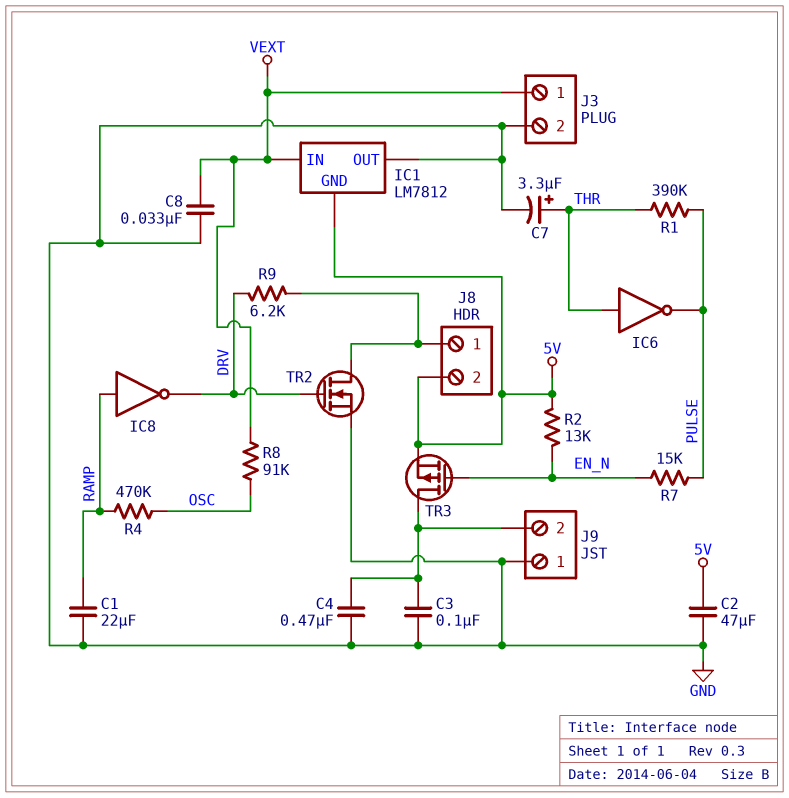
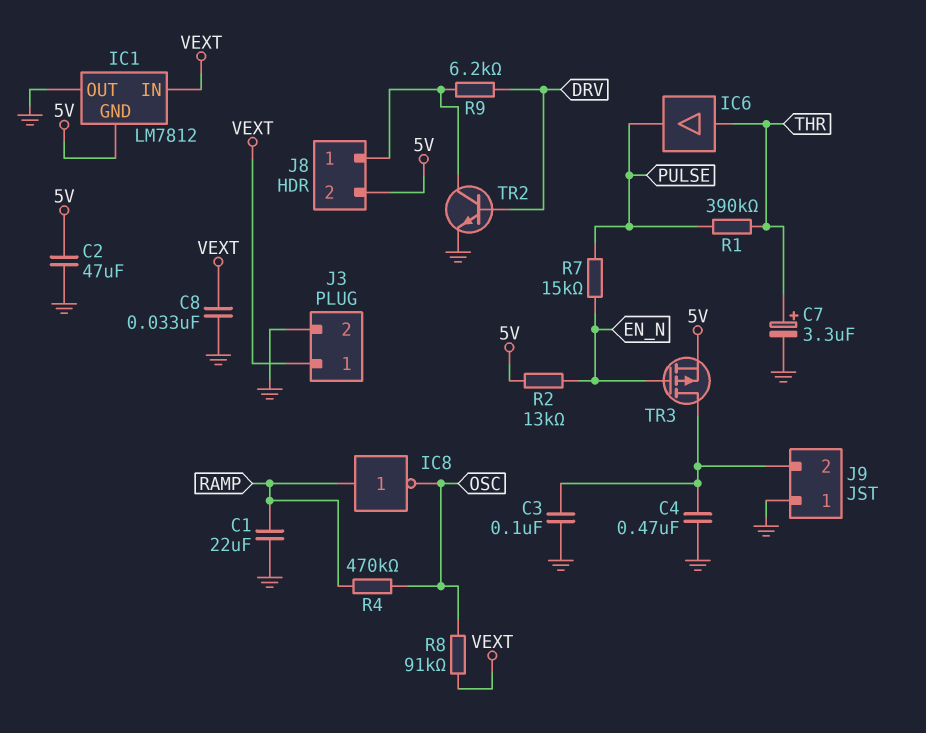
IC6: NOT (in THR, out PULSE) -> buffer (in THR, out PULSE)
IC8: NOT (in RAMP, out DRV) -> NOT (in RAMP, out OSC)
TR2: NMOS (G DRV, D J8/1, S GND) -> NPN (B DRV, C J8/1, E GND)

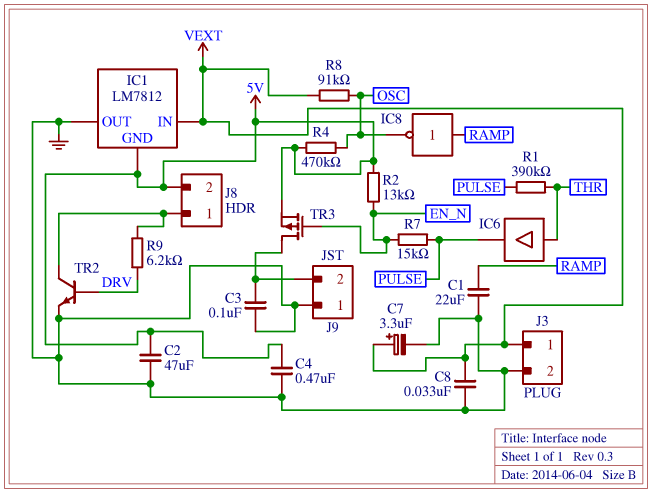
C4: 470nF (GND, J9/2) -> 470nF (5V, GND)
C7: 3.3uF (plus THR, minus GND) -> 3.3uF (plus VEXT, minus GND)
R4: 470k (OSC, RAMP) -> 470k (5V, OSC)

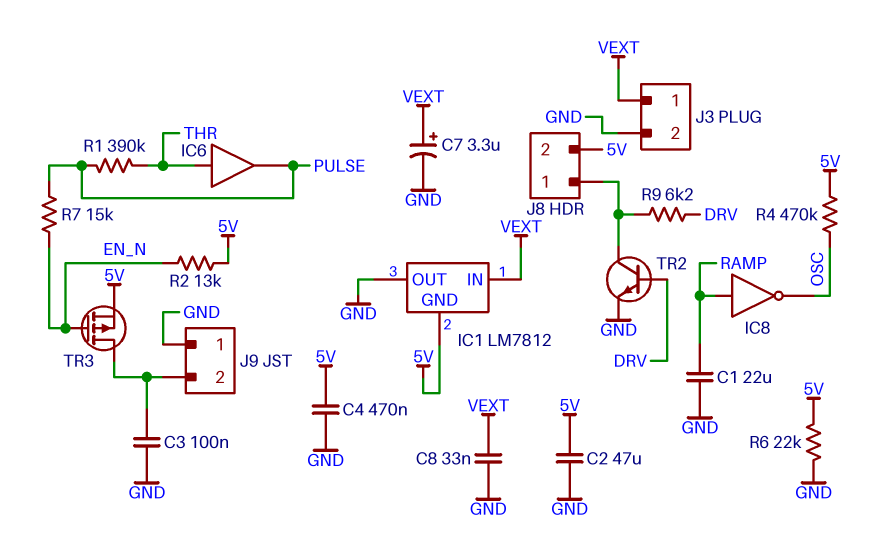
R6: none -> 22k (5V, GND)
R8: 91k (OSC, VEXT) -> none

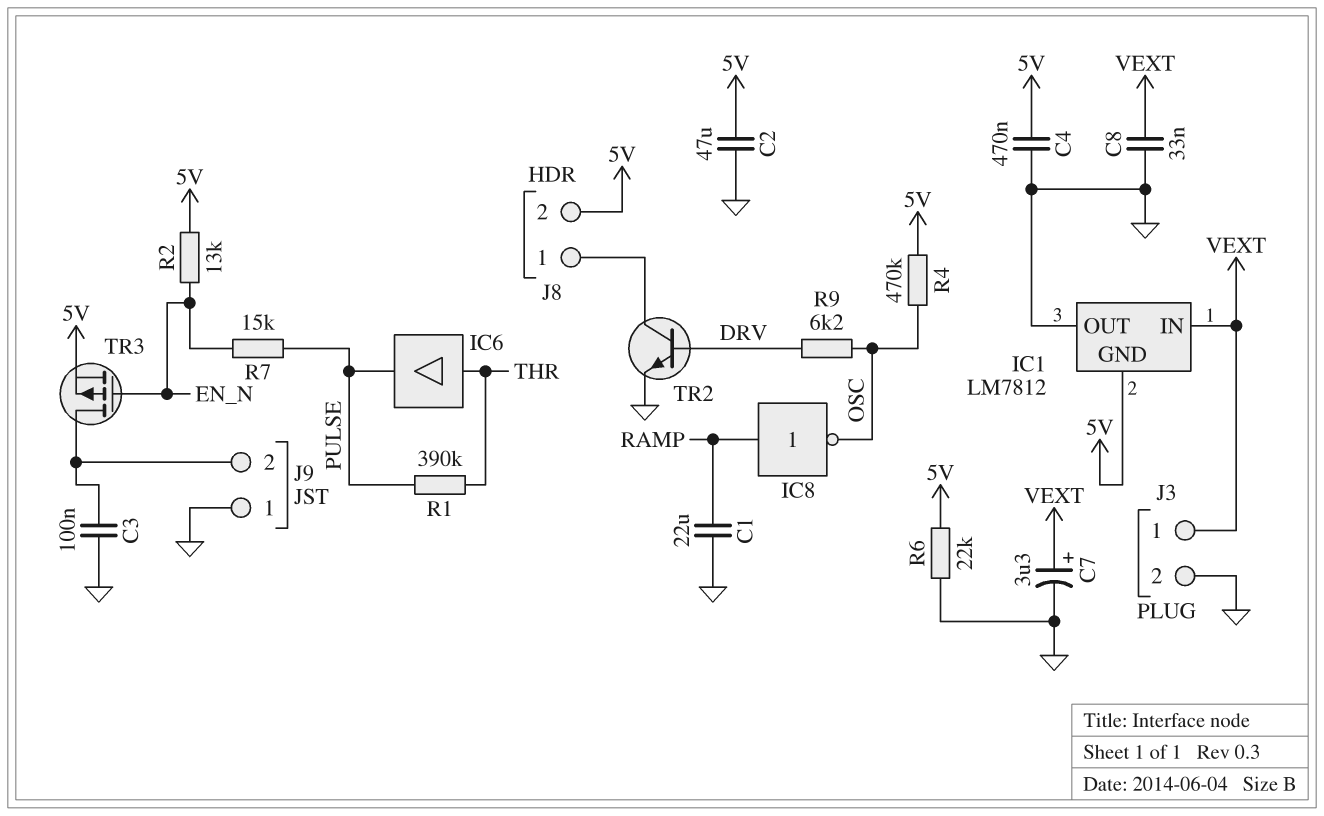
R9: 6.2k (DRV, J8/1) -> 6.2k (DRV, OSC)

